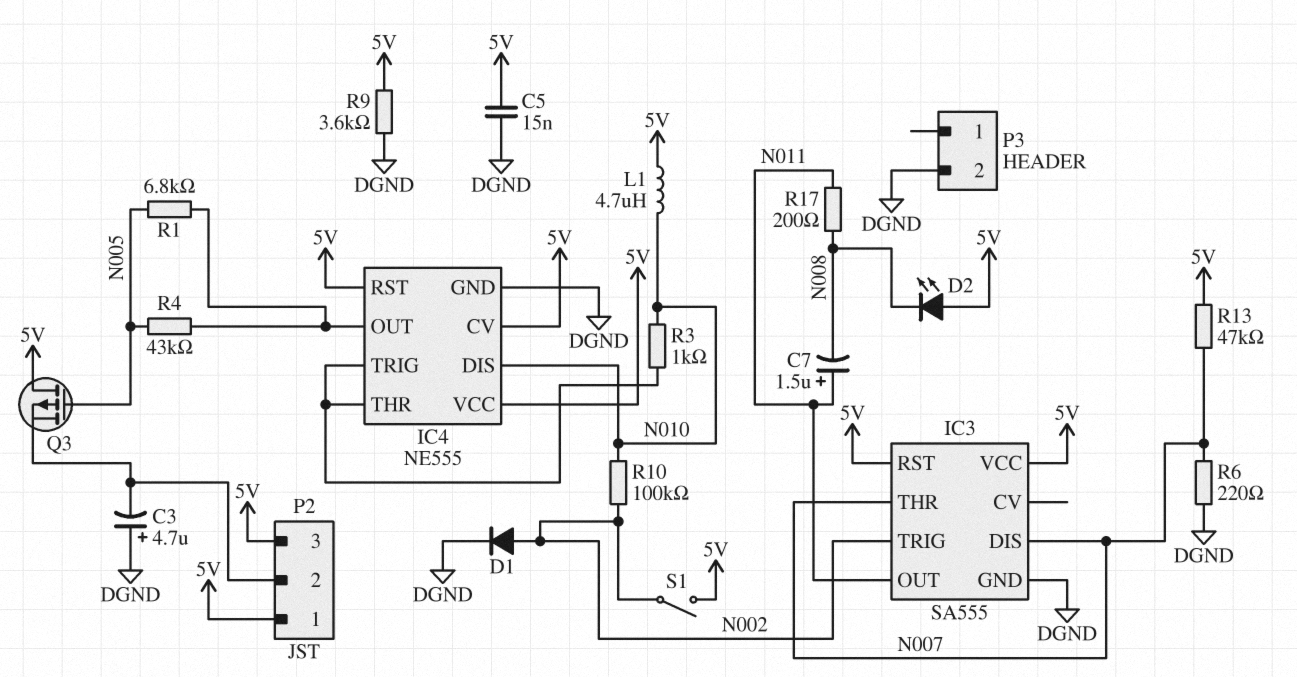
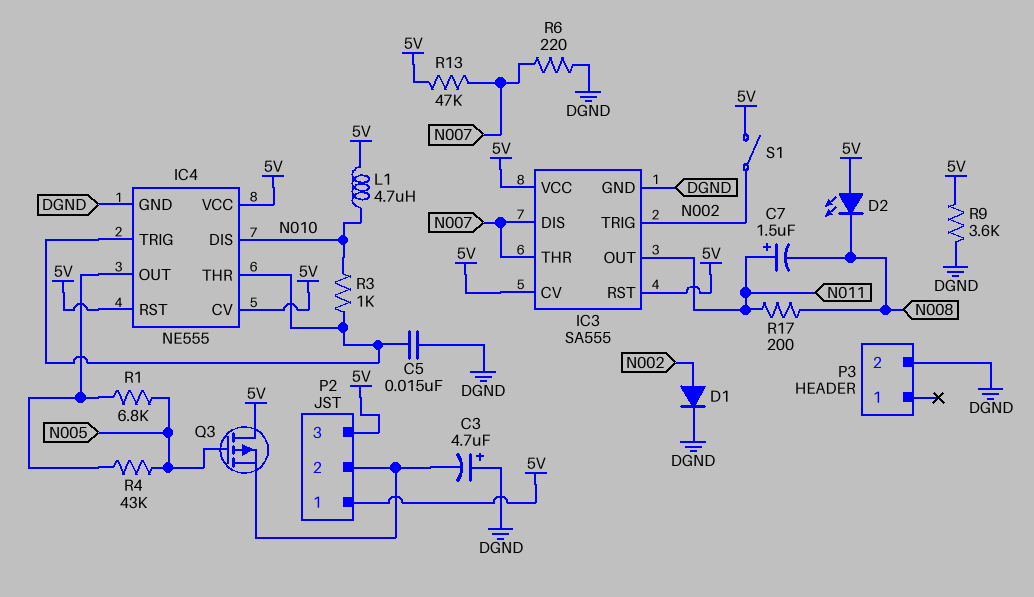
C5: 15nF (5V, DGND) -> 15nF (DGND, IC4/THR)
IC3 pin CV: none -> 5V
R10: 100k (N002, N010) -> none

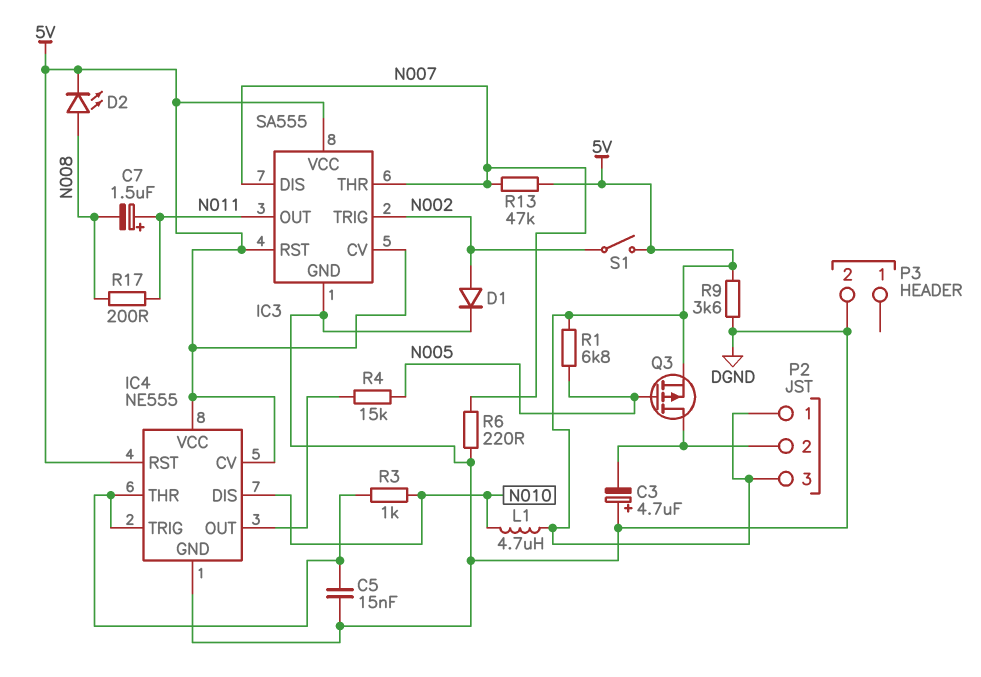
D2: LED (A 5V, K N008) -> LED (A N008, K 5V)
Q3: PMOS (G N005, D 5V, S P2/2) -> PMOS (G N005, D P2/2, S 5V)
R1: 6.8k (IC4/OUT, N005) -> 6.8k (5V, N005)
R4: 43k (IC4/OUT, N005) -> 15k (IC4/OUT, N005)

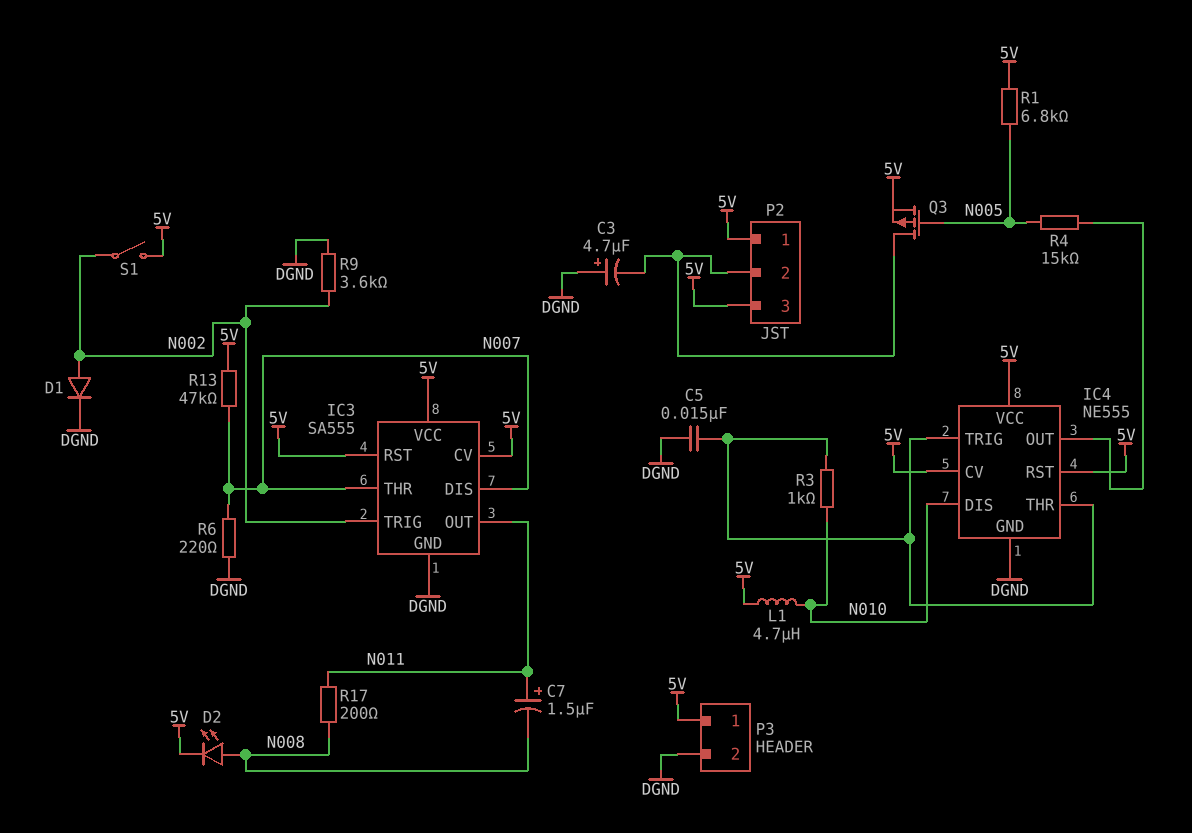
P3 pin 1: none -> 5V
R9: 3.6k (5V, DGND) -> 3.6k (DGND, N002)

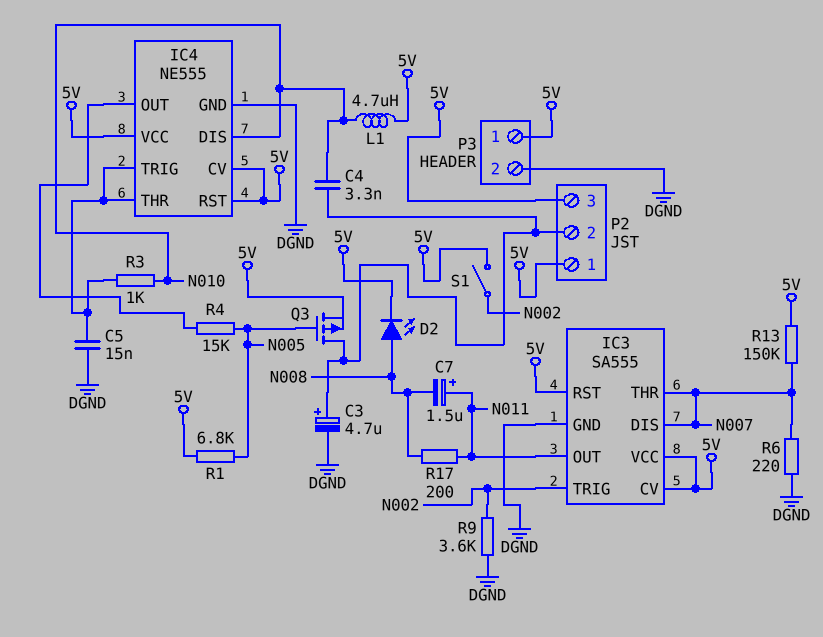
C3: 4.7uF (plus DGND, minus P2/2) -> 4.7uF (plus P2/2, minus DGND)
C4: none -> 3.3nF (N010, P2/2)
D1: diode (A N002, K DGND) -> none
R13: 47k (5V, N007) -> 150k (5V, N007)

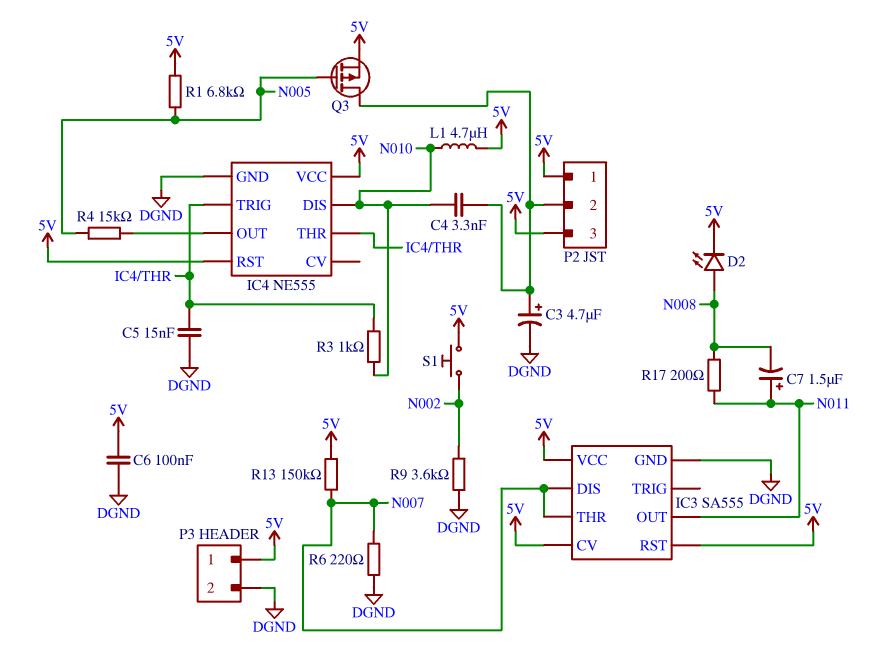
C6: none -> 100nF (5V, DGND)
IC3 pin TRIG: N002 -> none
IC4 pin CV: 5V -> none
S1: switch (5V, N002) -> button (5V, N002)

